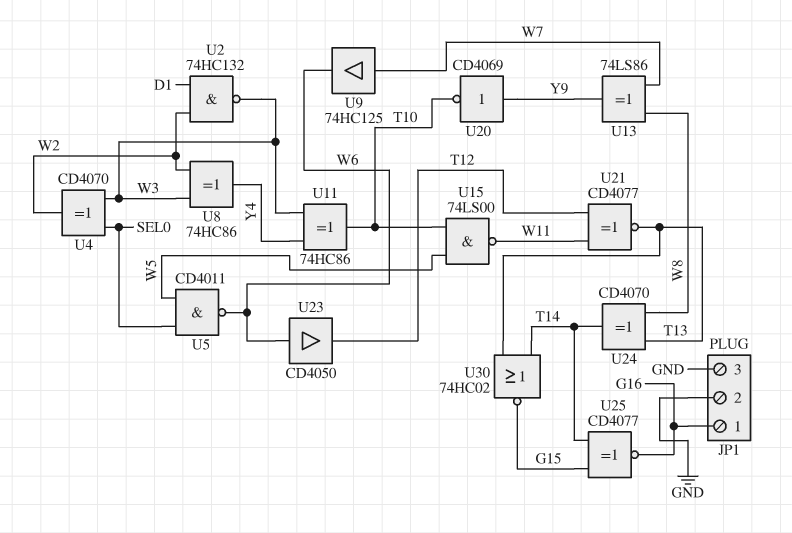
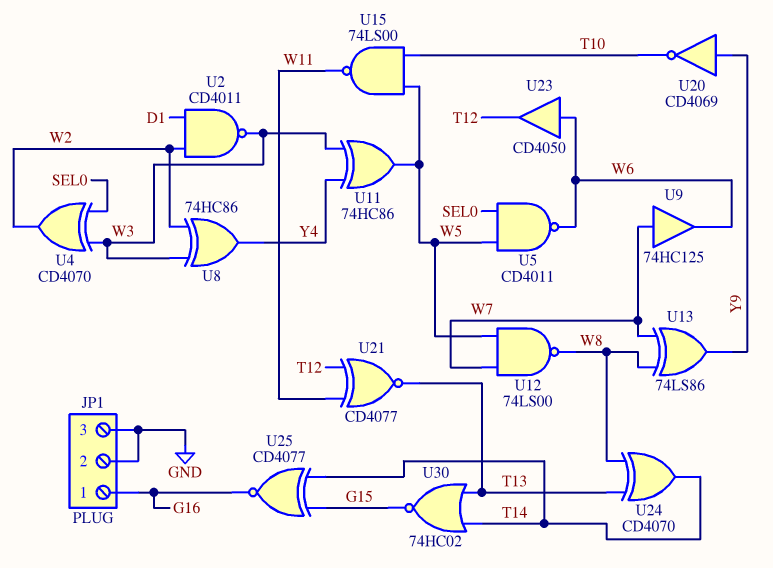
U2: NAND 74HC132 (in D1, in W2, out W3) -> NAND CD4011 (in D1, in W2, out W3)
U11: XOR 74HC86 (in W3, in Y4, out T10) -> XOR 74HC86 (in W3, in Y4, out W5)
U12: none -> NAND 74LS00 (in W5, in W7, out W8)

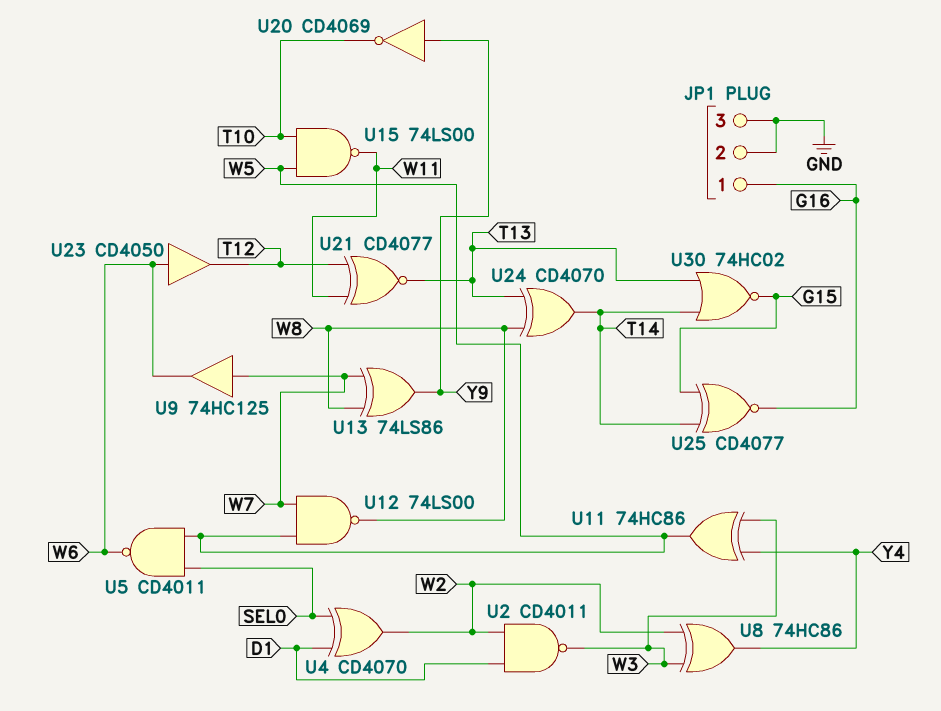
U4: XOR CD4070 (in SEL0, in W3, out W2) -> XOR CD4070 (in D1, in SEL0, out W2)

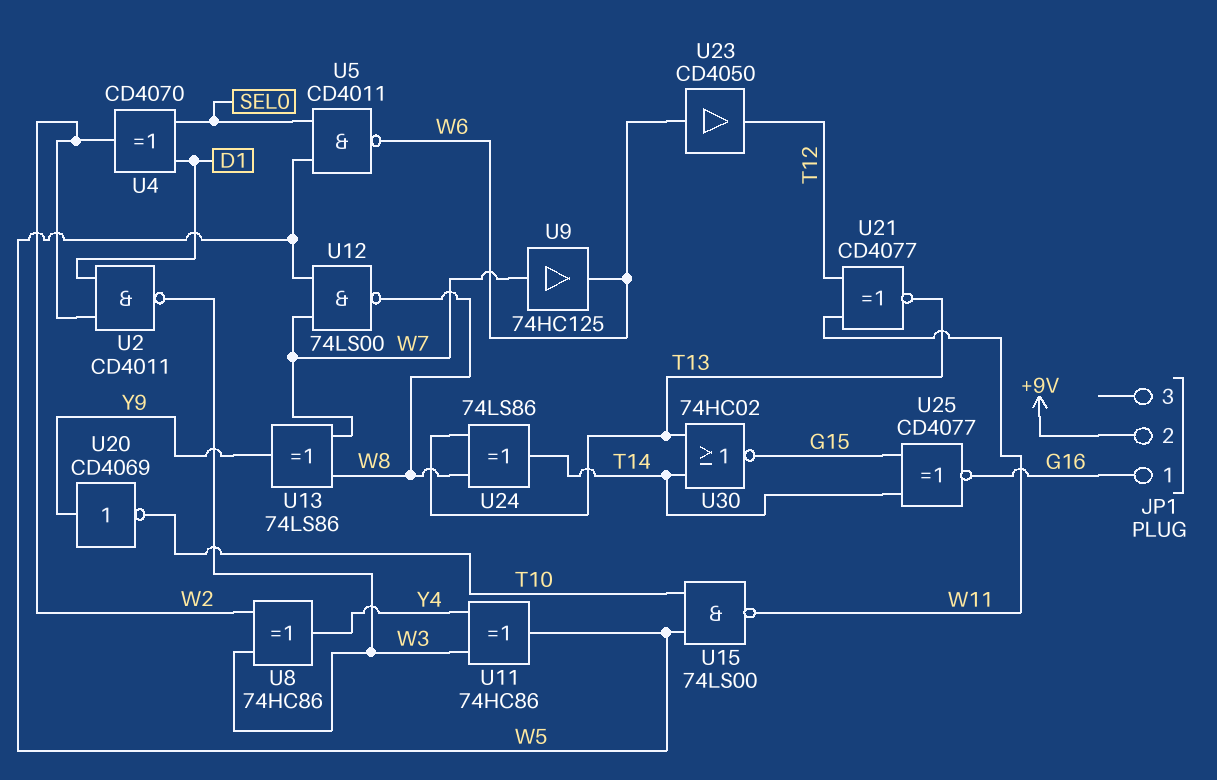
JP1 pin 2: GND -> +9V
JP1 pin 3: GND -> none
U24: XOR CD4070 (in T13, in W8, out T14) -> XOR 74LS86 (in T13, in W8, out T14)

